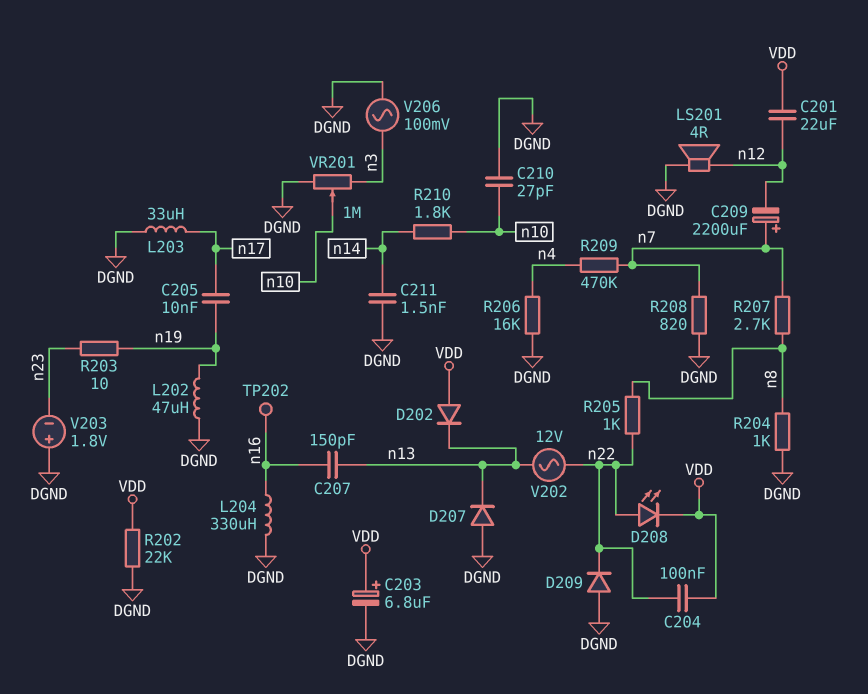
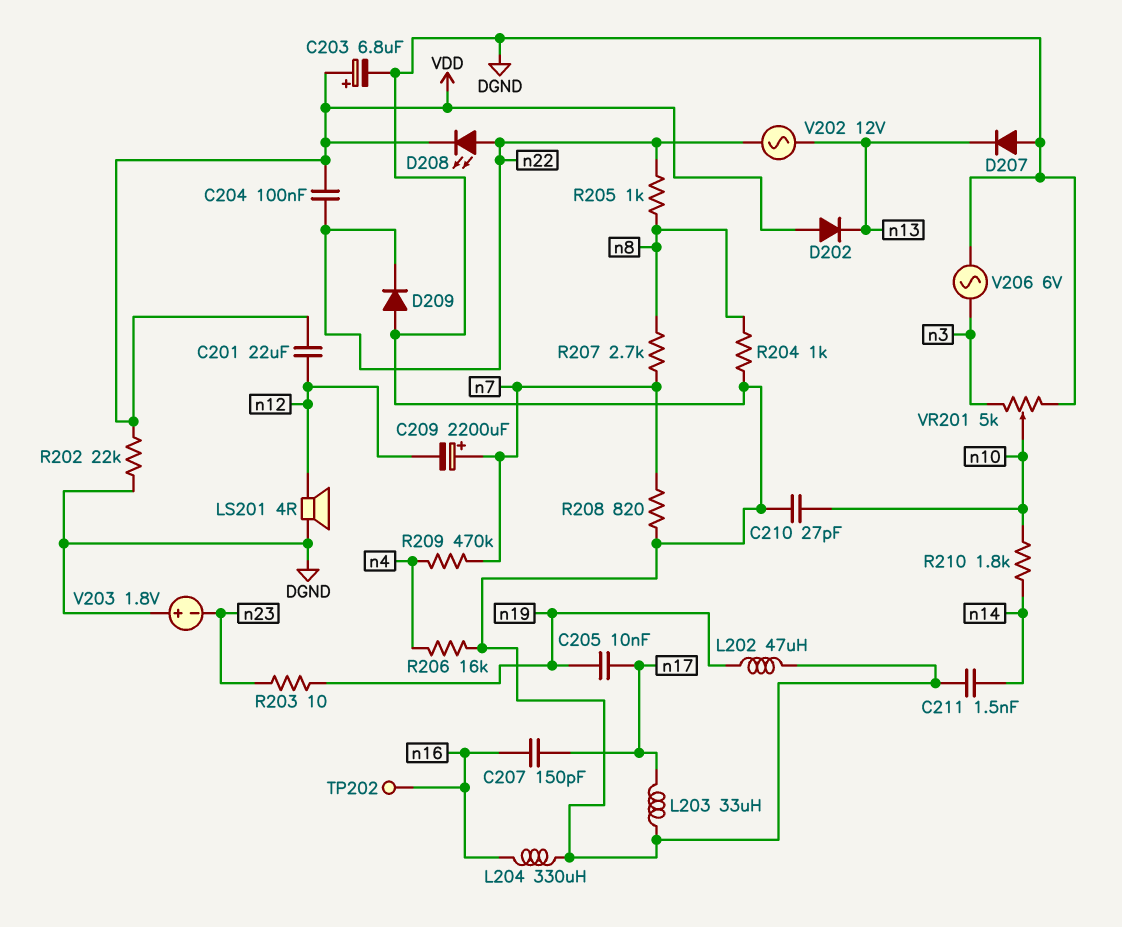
C207: 150pF (n13, n16) -> 150pF (n16, n17)
V206: AC 100mV (DGND, n3) -> AC 6V (DGND, n3)
VR201: 1M (DGND, n3, wiper n10) -> 5k (DGND, n3, wiper n10)

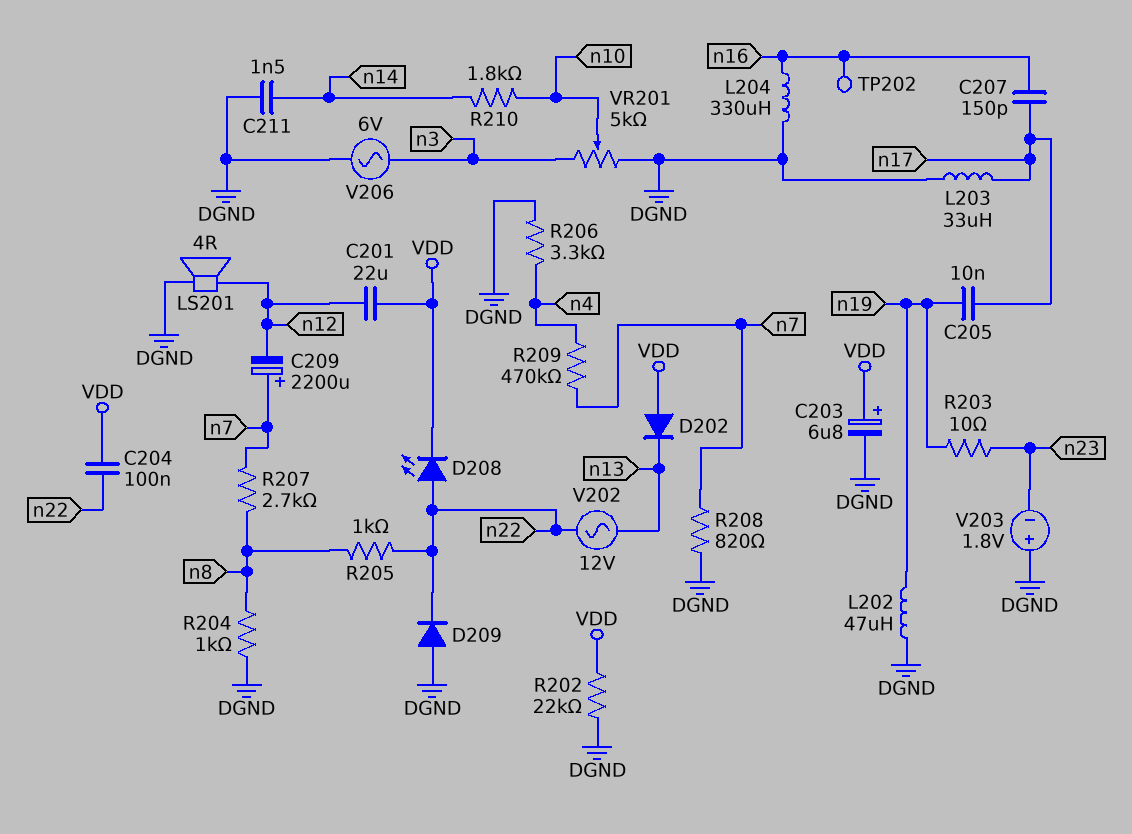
C210: 27pF (DGND, n10) -> none
D207: diode (A DGND, K n13) -> none
R206: 16k (DGND, n4) -> 3.3k (DGND, n4)

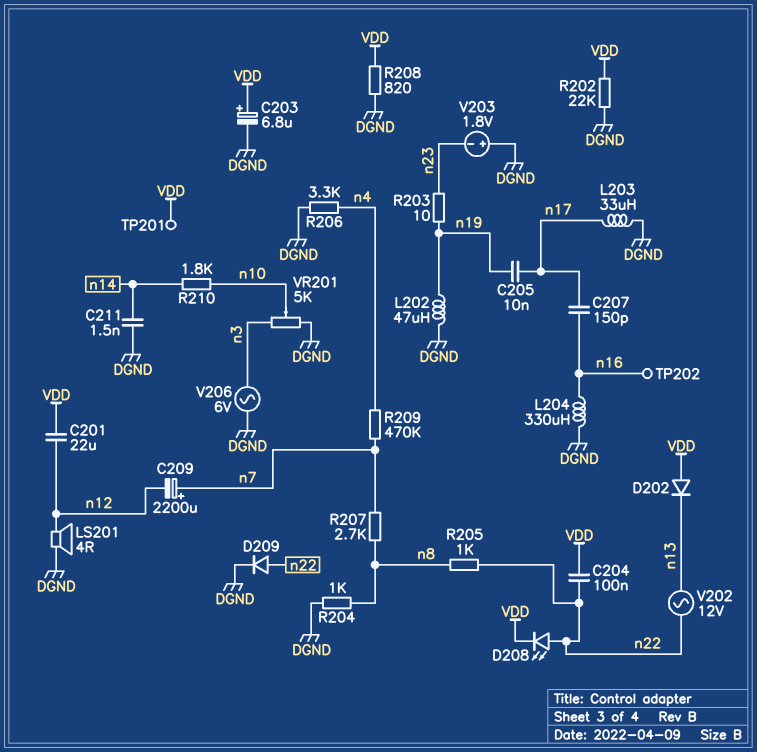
D209: diode (A DGND, K n22) -> diode (A n22, K DGND)
R208: 820 (DGND, n7) -> 820 (DGND, VDD)
TP201: none -> test point (VDD)

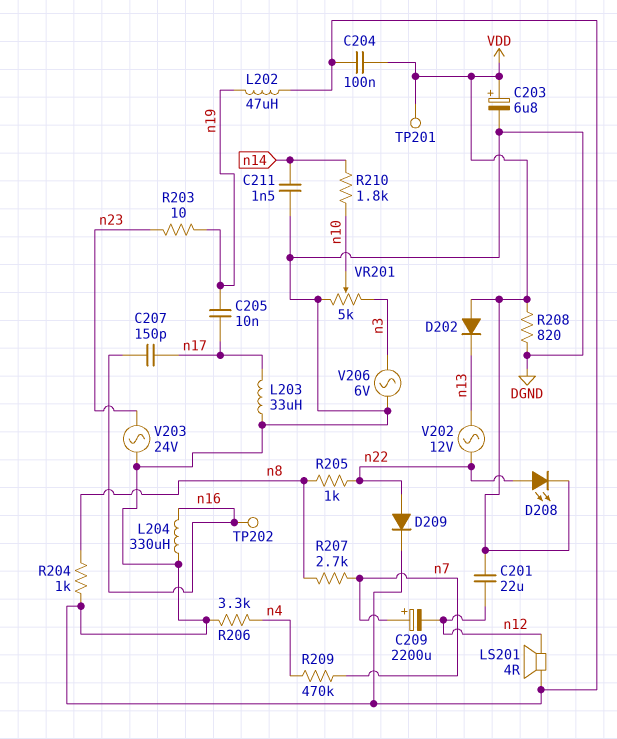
C204: 100nF (VDD, n22) -> 100nF (DGND, VDD)
R202: 22k (DGND, VDD) -> none
V203: 1.8V (plus DGND, minus n23) -> AC 24V (DGND, n23)

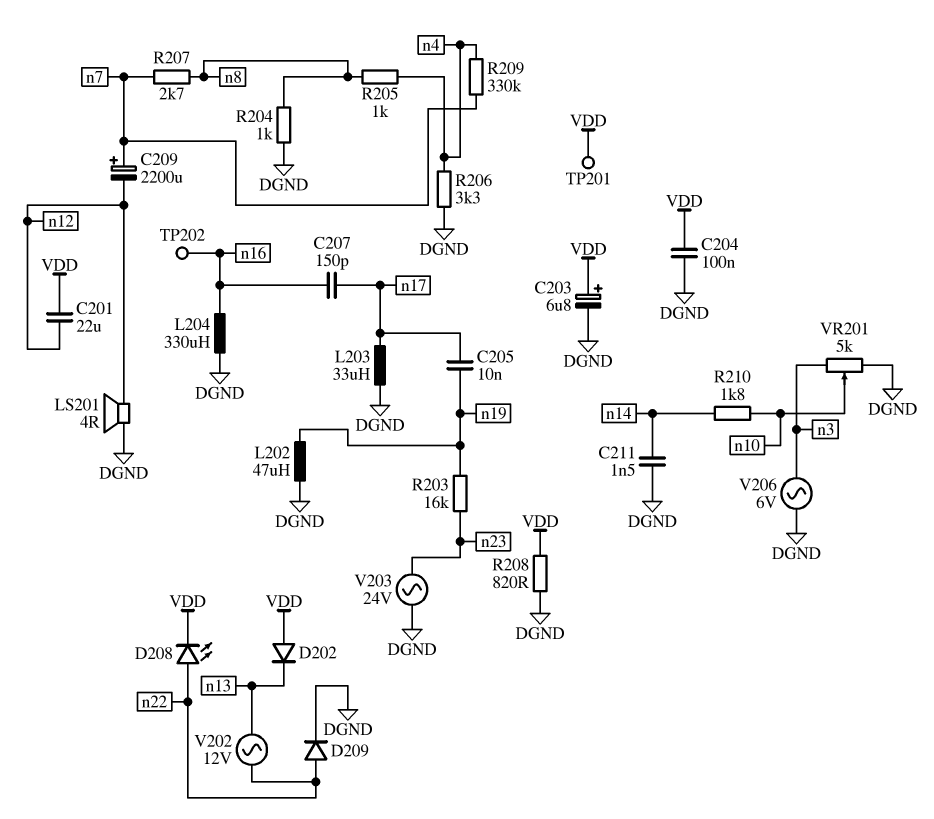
R203: 10 (n19, n23) -> 16k (n19, n23)
R205: 1k (n8, n22) -> 1k (n4, n8)
R209: 470k (n4, n7) -> 330k (n4, n7)

